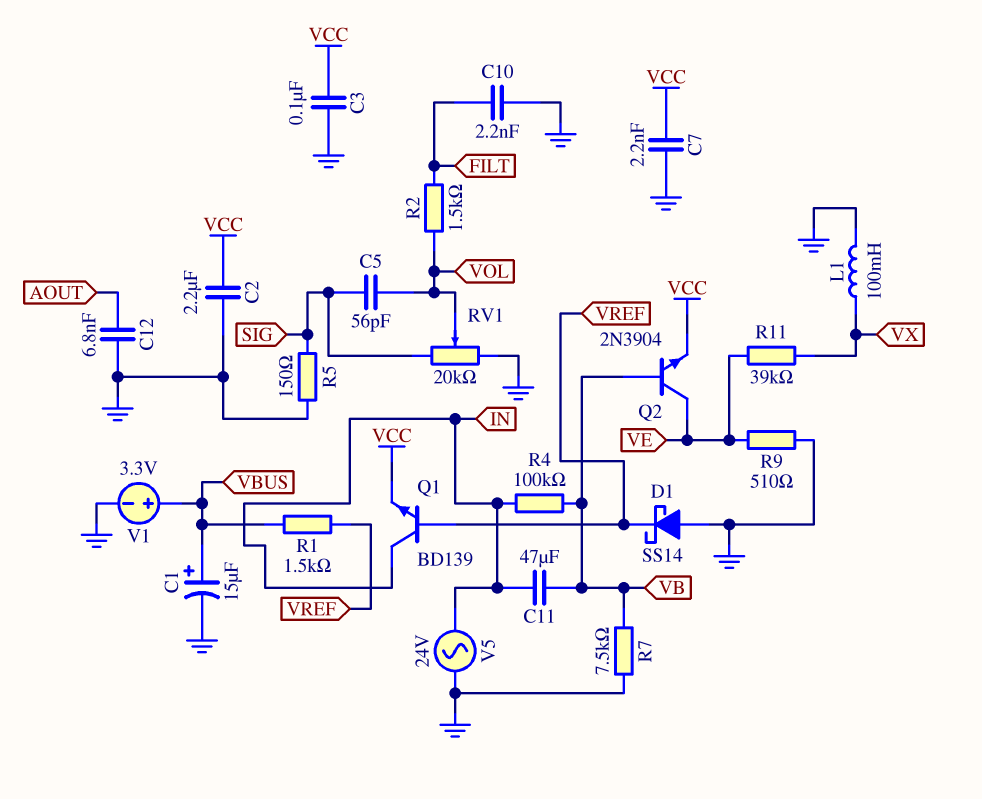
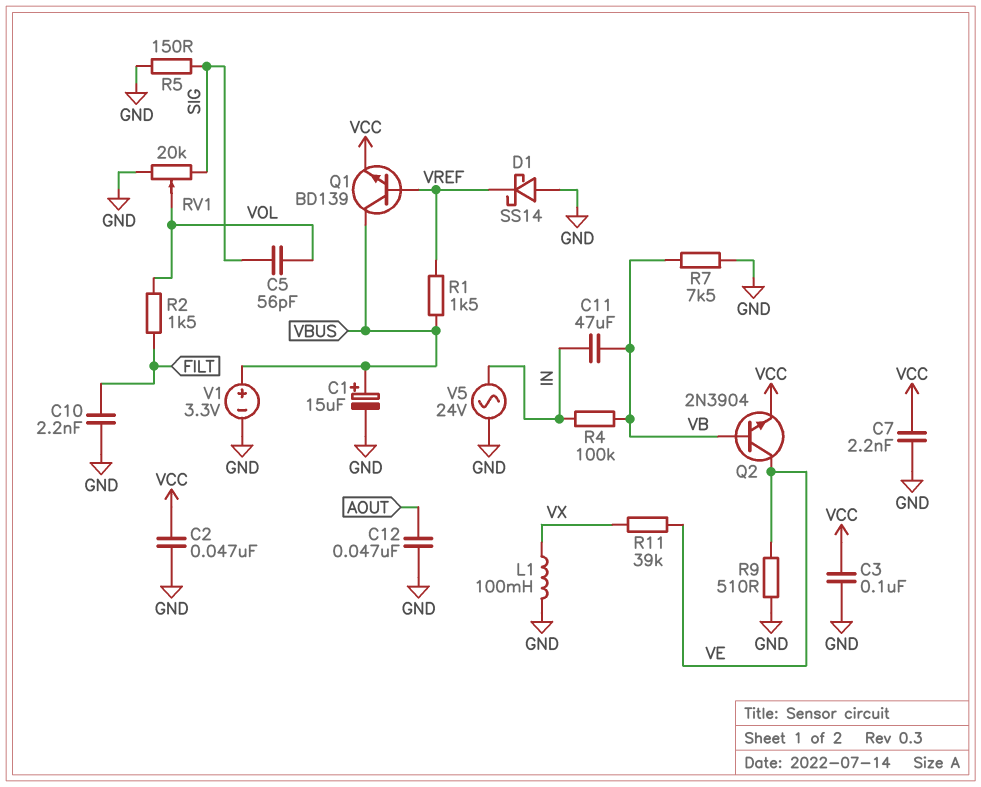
C2: 2.2uF (GND, VCC) -> 47nF (GND, VCC)
C12: 6.8nF (AOUT, GND) -> 47nF (AOUT, GND)
Q1: NPN BD139 (B VREF, C IN, E VCC) -> NPN BD139 (B VREF, C VBUS, E VCC)

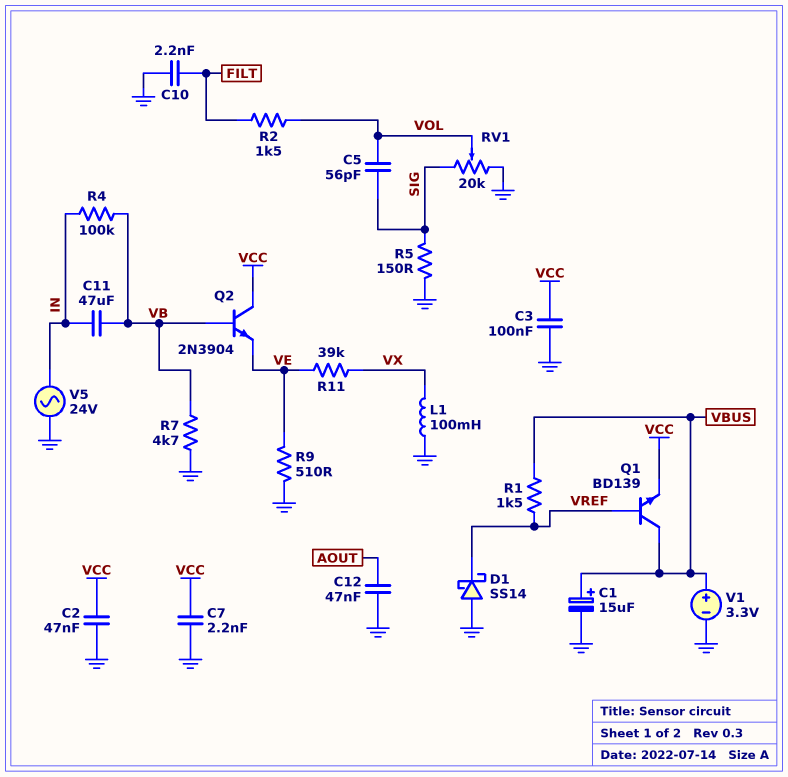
Q2: NPN 2N3904 (B VB, C VE, E VCC) -> NPN 2N3904 (B VB, C VCC, E VE)
R7: 7.5k (GND, VB) -> 4.7k (GND, VB)

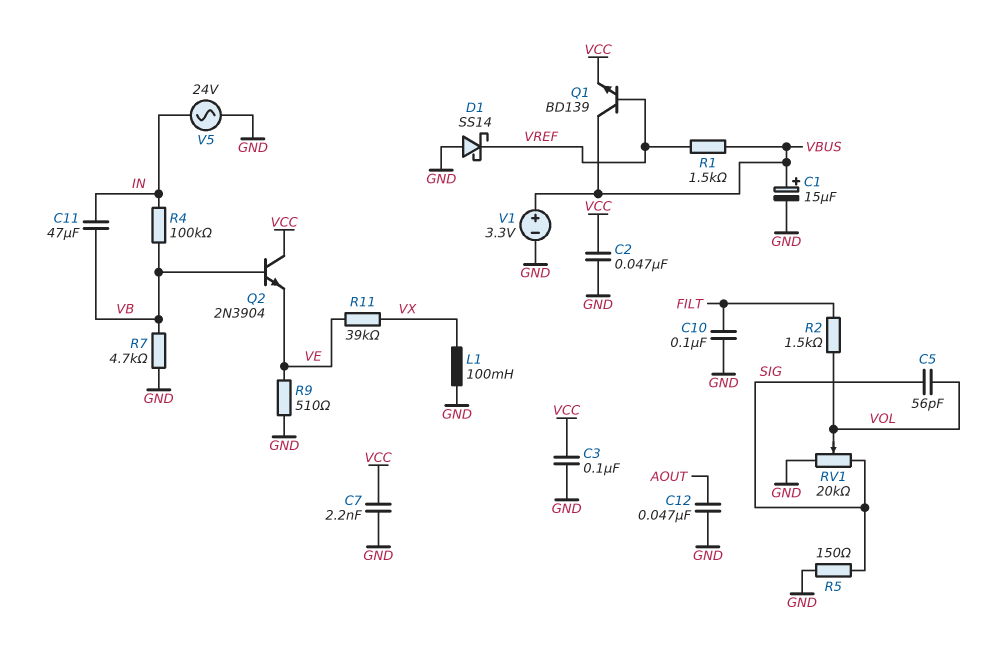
C10: 2.2nF (FILT, GND) -> 100nF (FILT, GND)

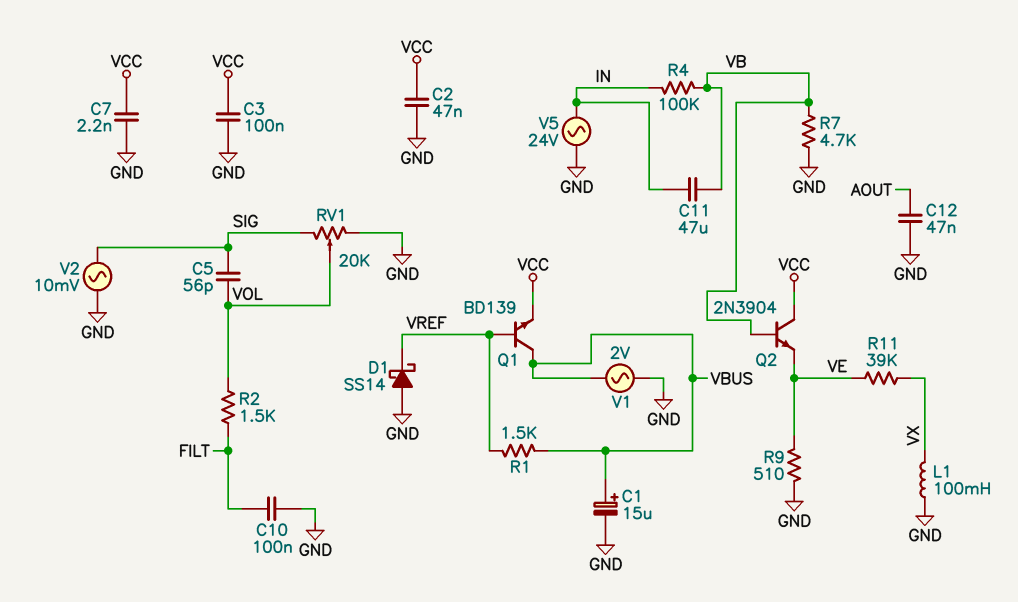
R5: 150 (GND, SIG) -> none
V1: 3.3V (plus VBUS, minus GND) -> AC 2V (GND, VBUS)
V2: none -> AC 10mV (GND, SIG)

